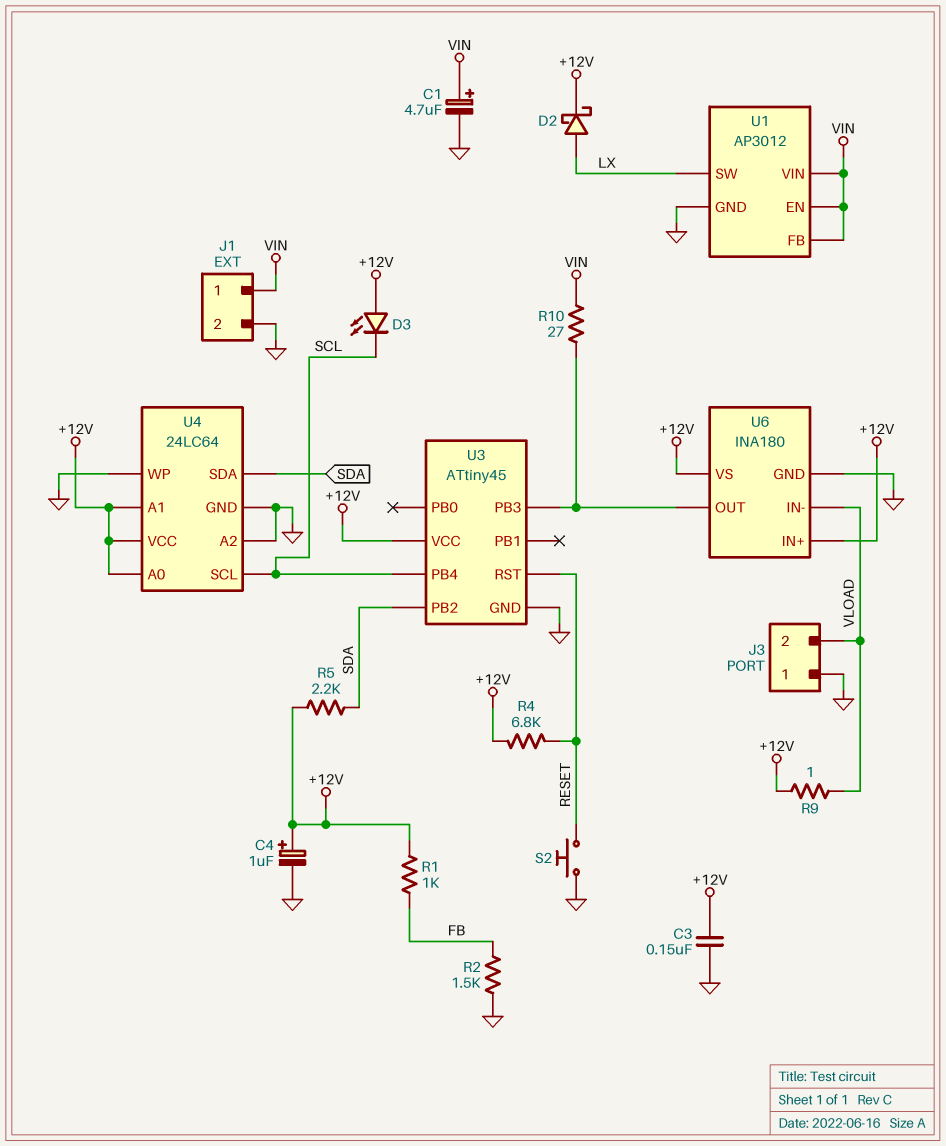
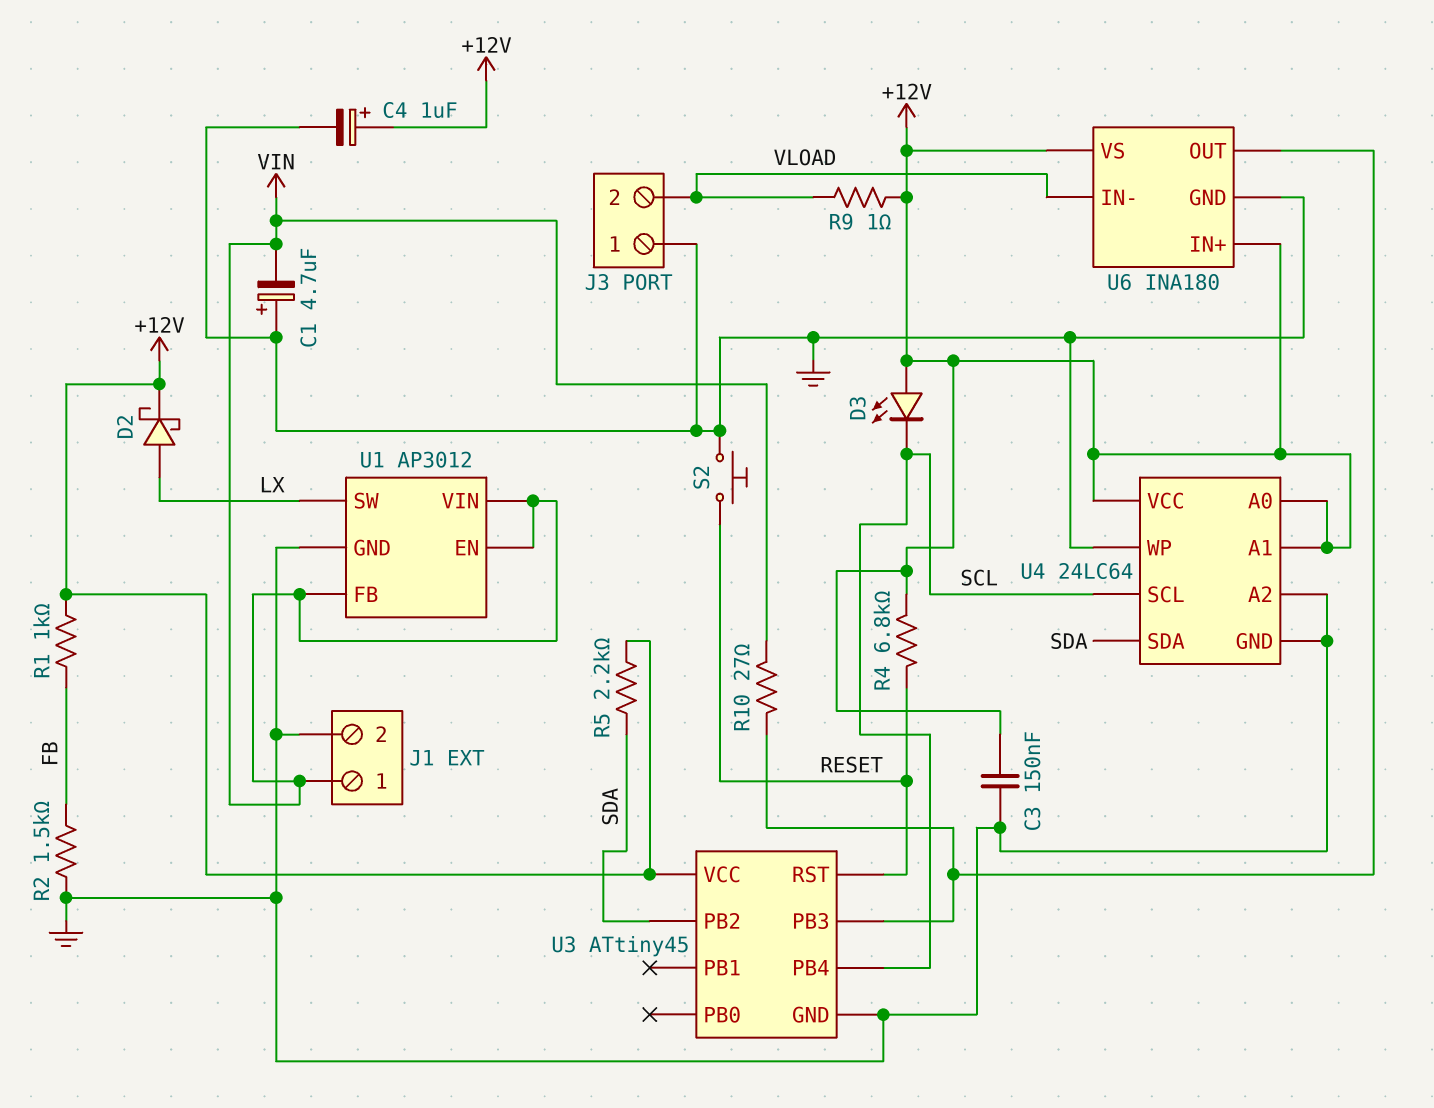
C1: 4.7uF (plus VIN, minus GND) -> 4.7uF (plus GND, minus VIN)

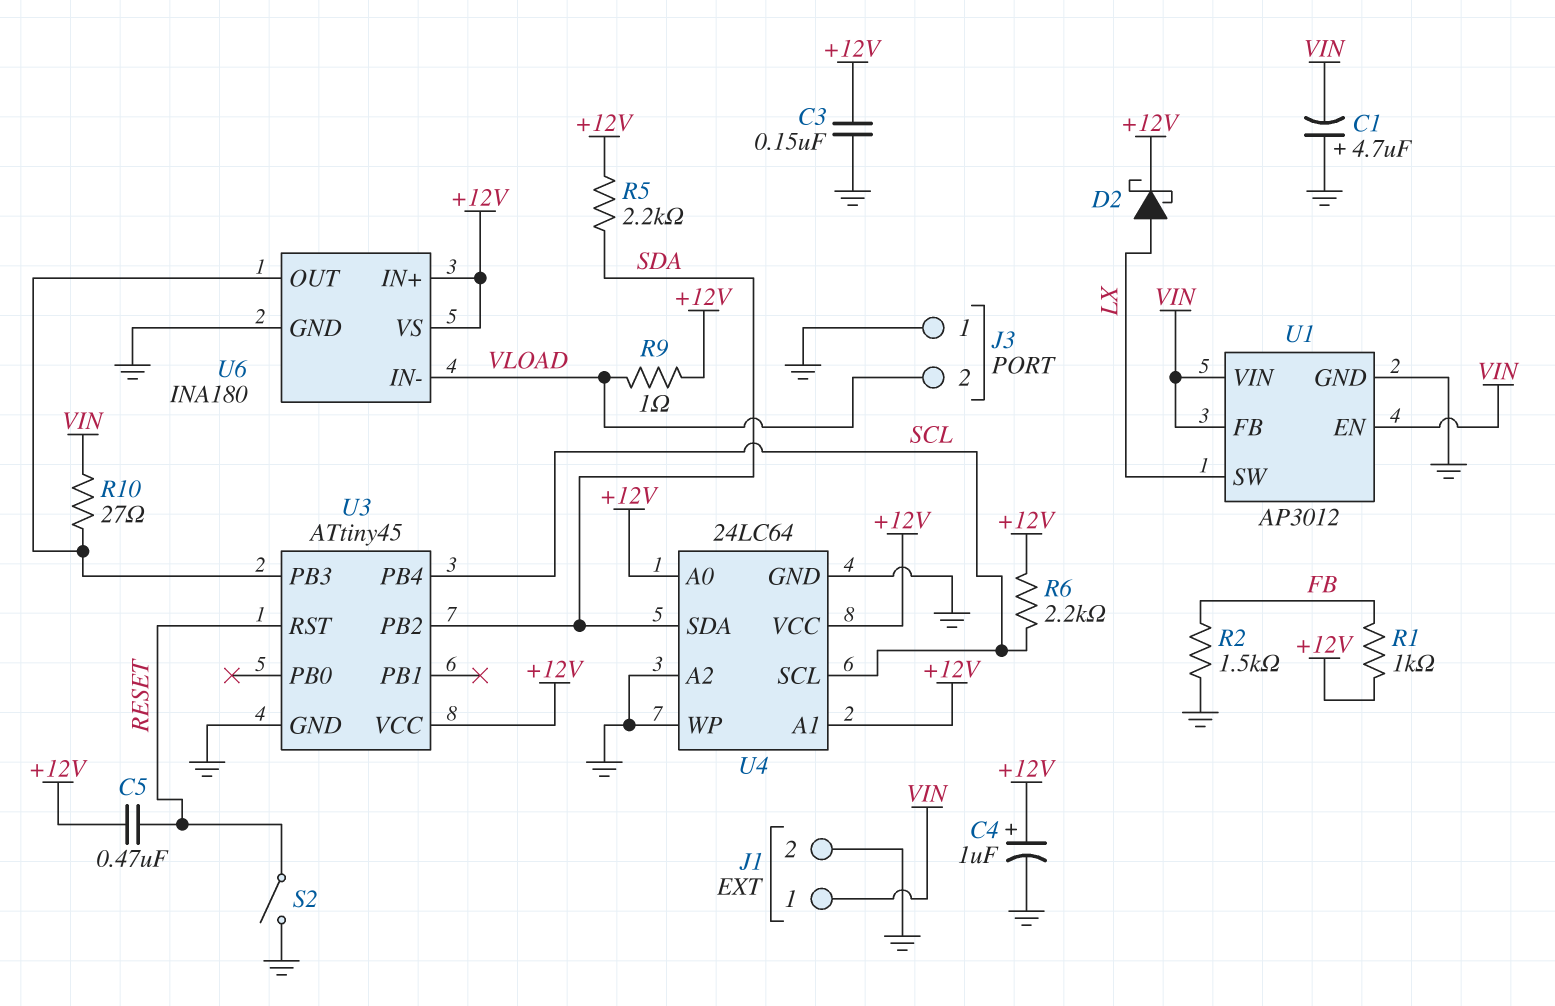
C5: none -> 470nF (+12V, RESET)
D3: LED (A +12V, K SCL) -> none
R4: 6.8k (+12V, RESET) -> none
R6: none -> 2.2k (+12V, SCL)
S2: button (GND, RESET) -> switch (GND, RESET)

